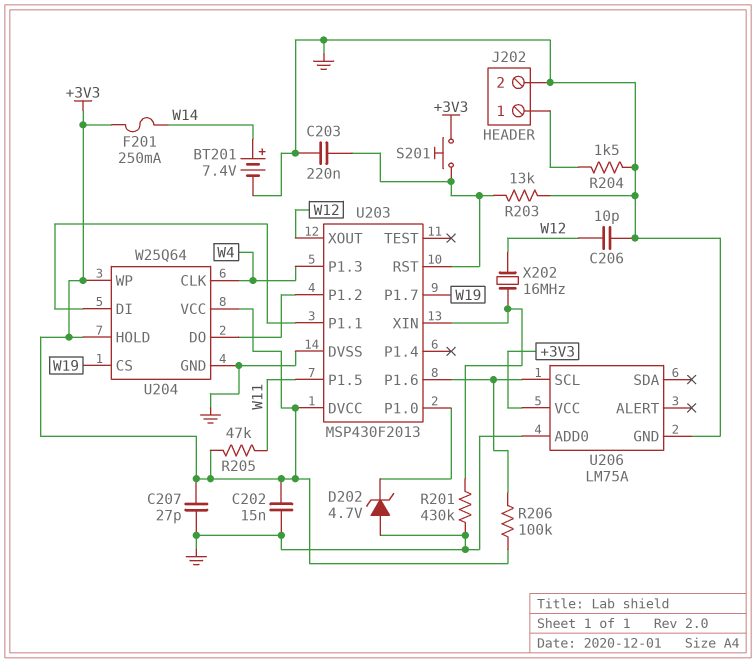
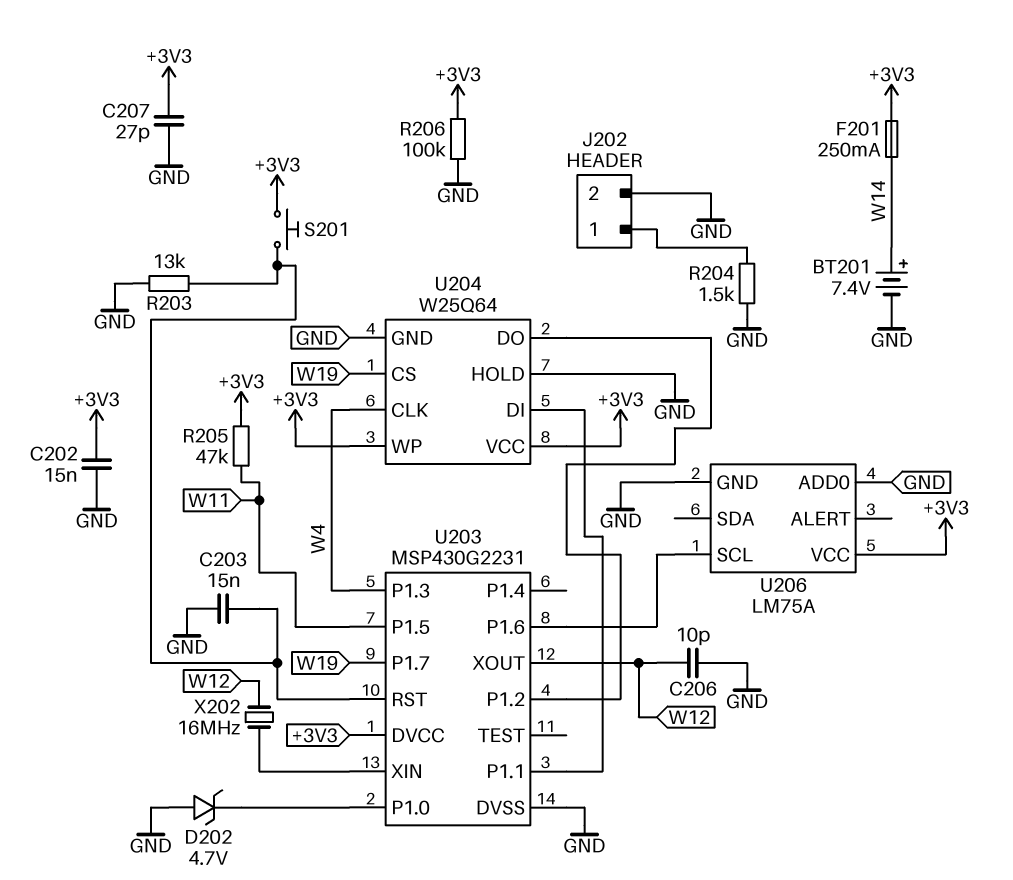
C203: 220nF (GND, U203/RST) -> 15nF (GND, U203/RST)
R201: 430k (GND, U203/XIN) -> none
R206: 100k (+3V3, U203/P1.6) -> 100k (+3V3, GND)
U203: MSP430F2013 -> MSP430G2231
U204 pin HOLD: +3V3 -> GND

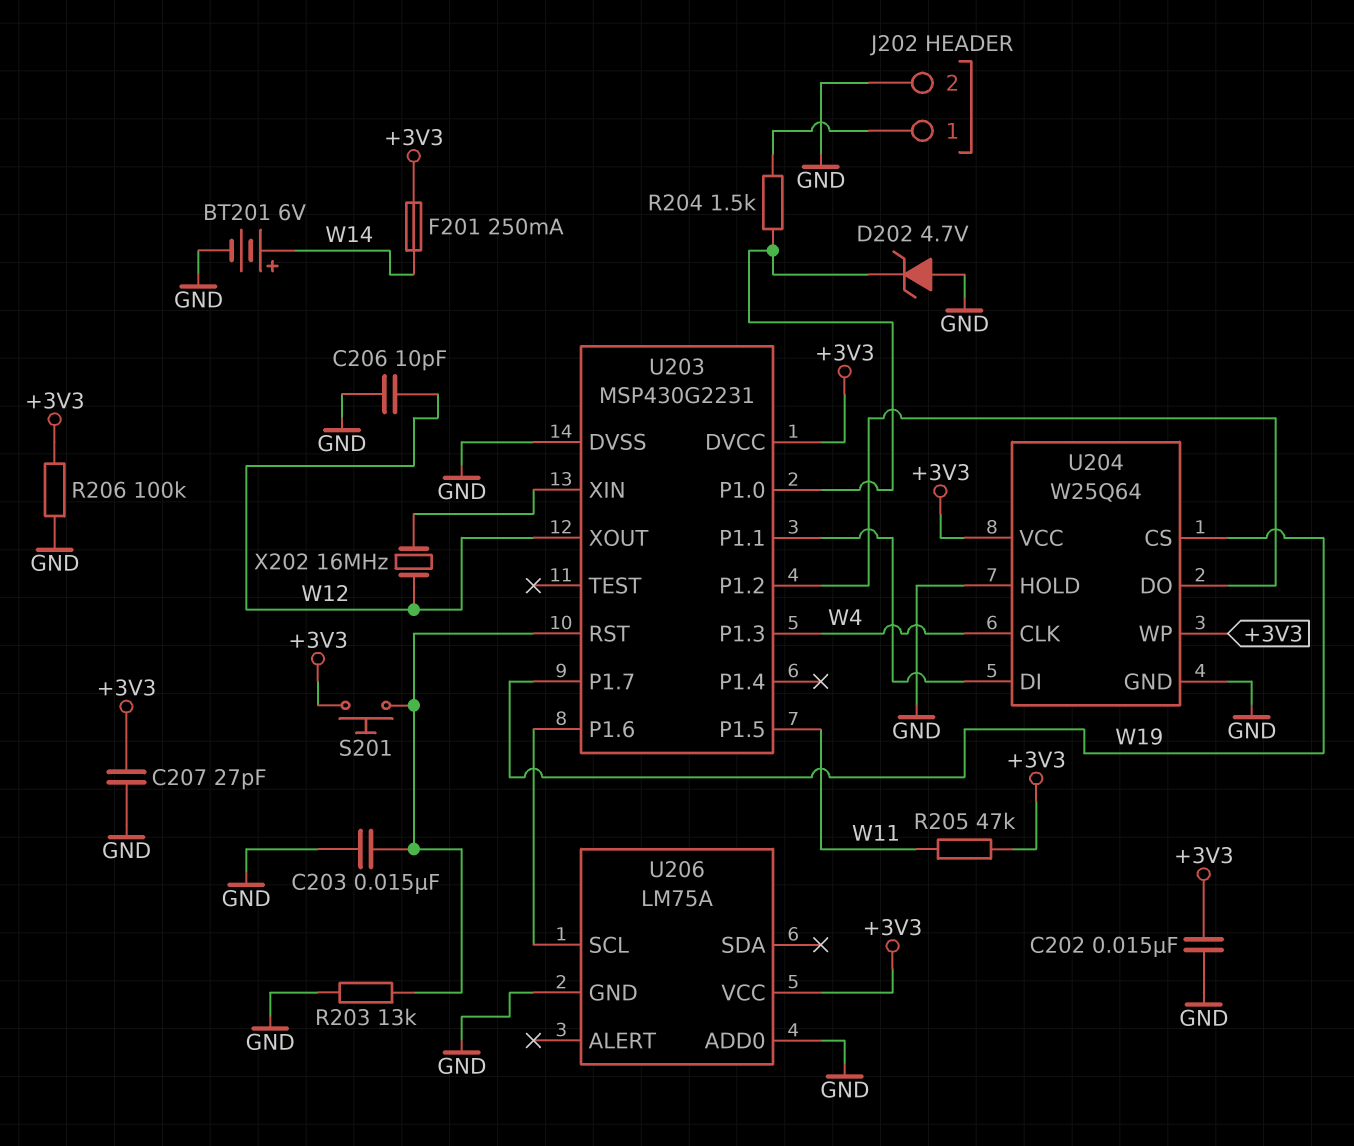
BT201: 7.4V (plus W14, minus GND) -> 6V (plus W14, minus GND)
R204: 1.5k (GND, J202/1) -> 1.5k (J202/1, U203/P1.0)

